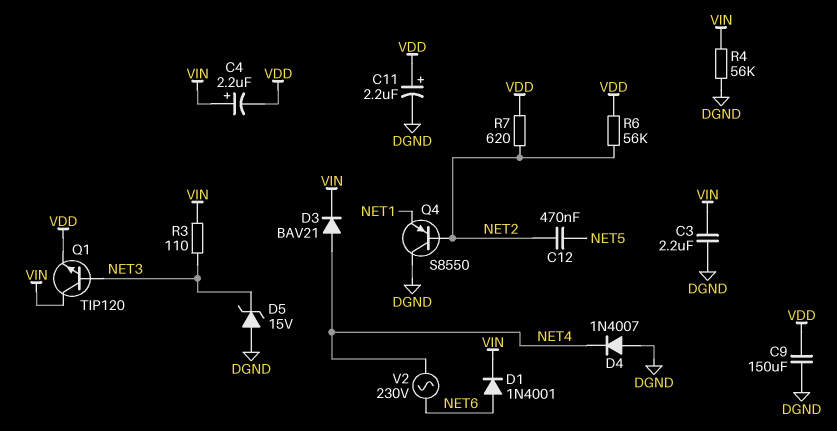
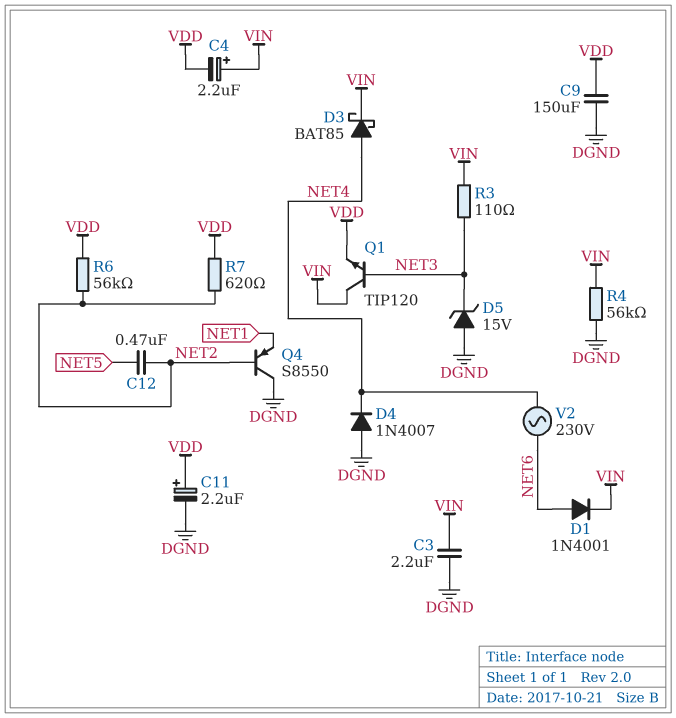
D3: diode BAV21 (A NET4, K VIN) -> schottky BAT85 (A NET4, K VIN)

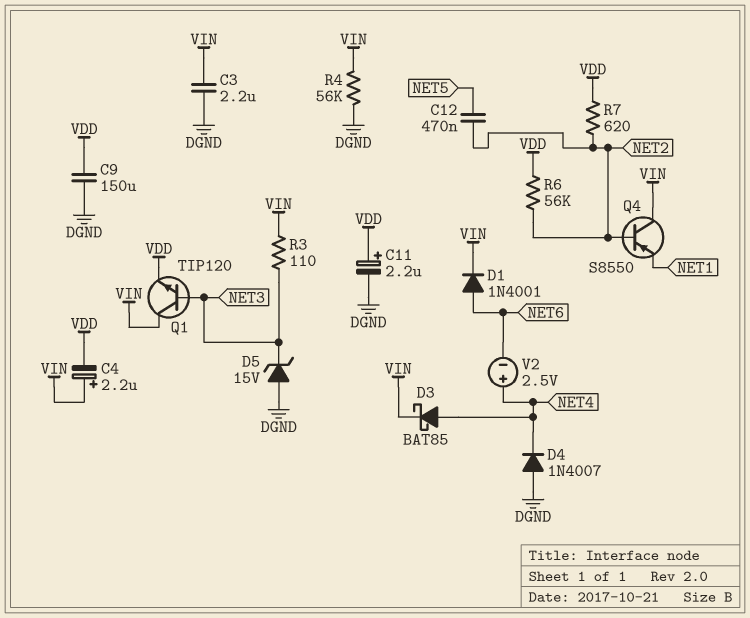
Q4: PNP S8550 (B NET2, C DGND, E NET1) -> PNP S8550 (B NET2, C VIN, E NET1)
V2: AC 230V (NET4, NET6) -> 2.5V (plus NET4, minus NET6)

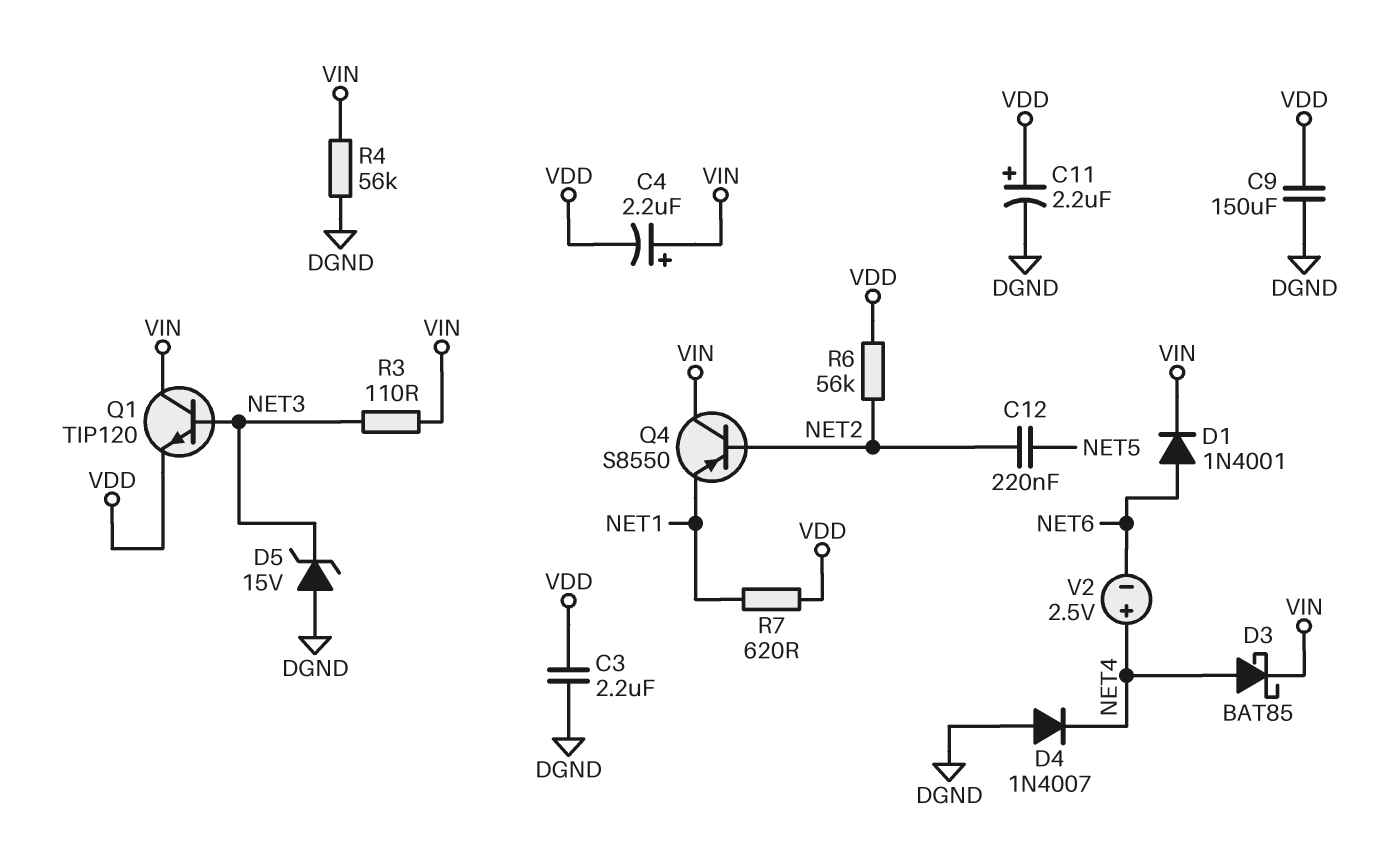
C3: 2.2uF (DGND, VIN) -> 2.2uF (DGND, VDD)
C12: 470nF (NET2, NET5) -> 220nF (NET2, NET5)
R7: 620 (NET2, VDD) -> 620 (NET1, VDD)

